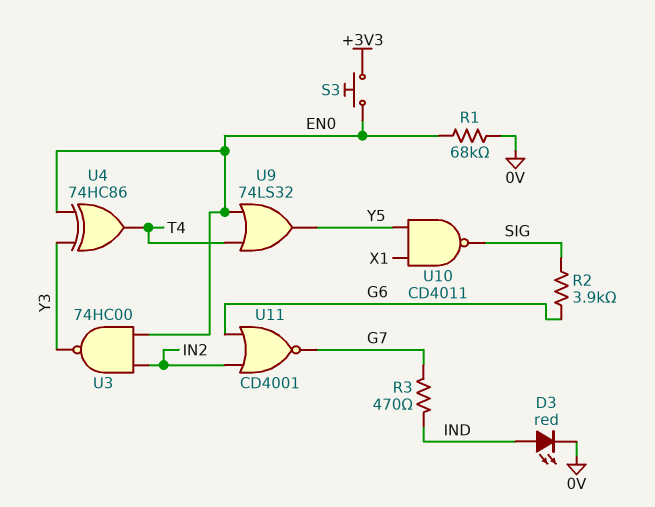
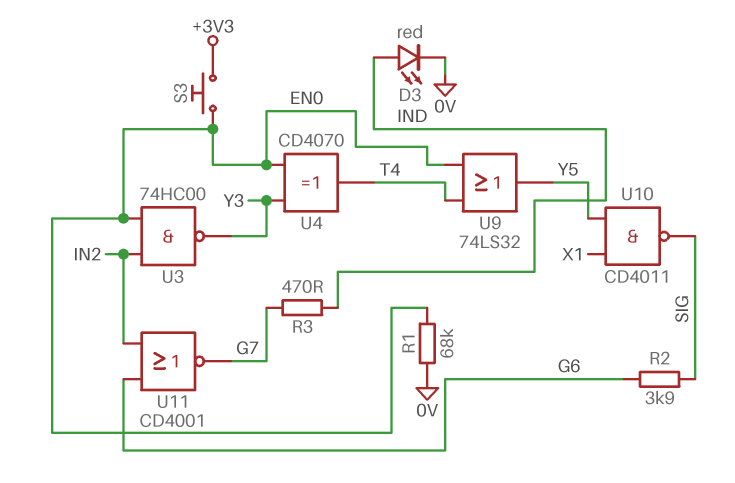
U4: XOR 74HC86 (in EN0, in Y3, out T4) -> XOR CD4070 (in EN0, in Y3, out T4)

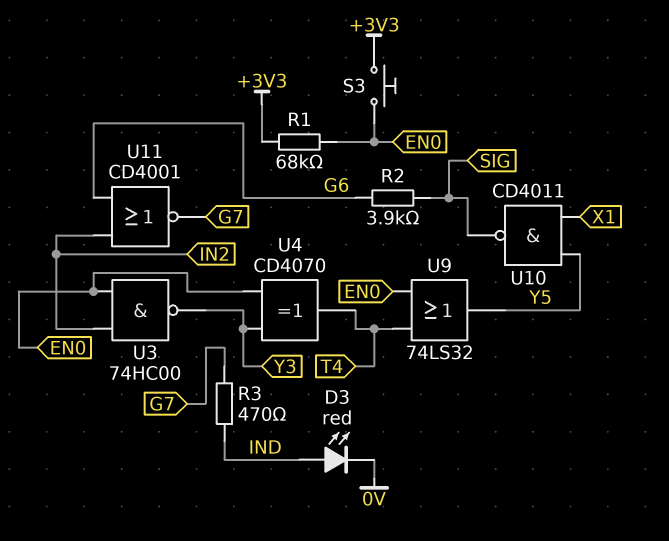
R1: 68k (0V, EN0) -> 68k (+3V3, EN0)

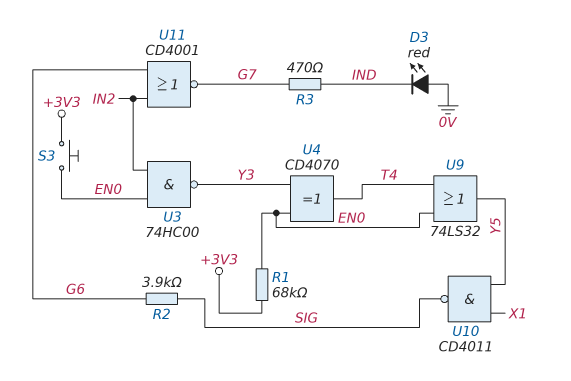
D3: LED red (A IND, K 0V) -> LED red (A 0V, K IND)

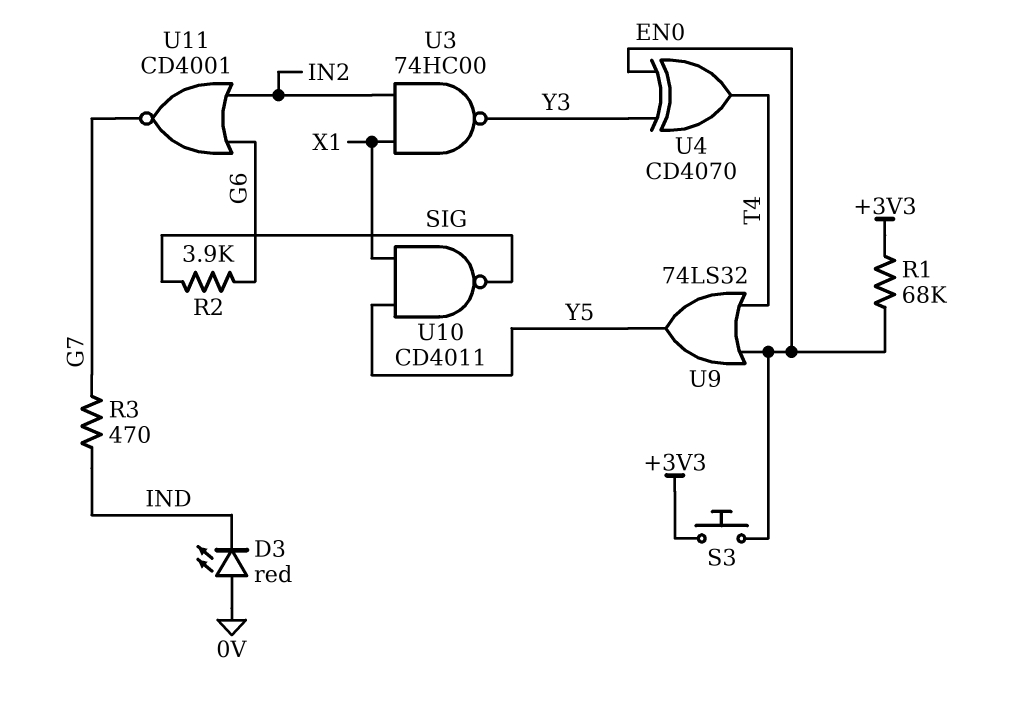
U3: NAND 74HC00 (in EN0, in IN2, out Y3) -> NAND 74HC00 (in IN2, in X1, out Y3)

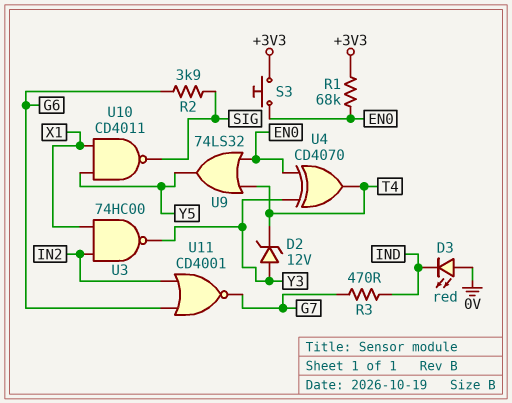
D2: none -> zener 12V (A Y3, K T4)

